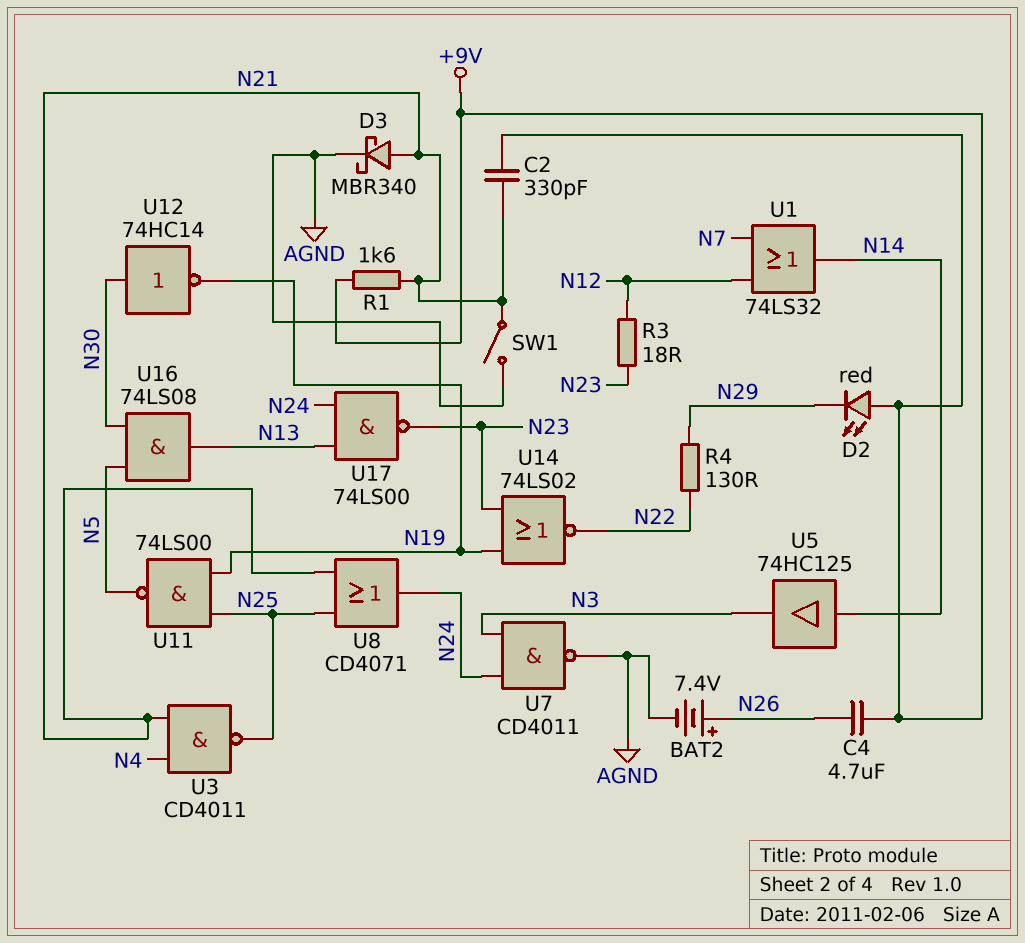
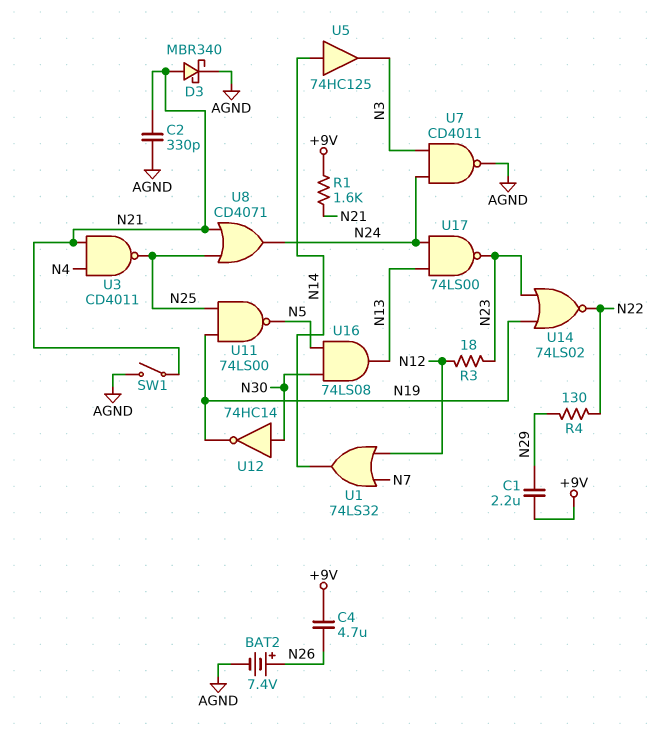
C1: none -> 2.2uF (+9V, N29)
C2: 330pF (+9V, N21) -> 330pF (AGND, N21)
D2: LED red (A +9V, K N29) -> none

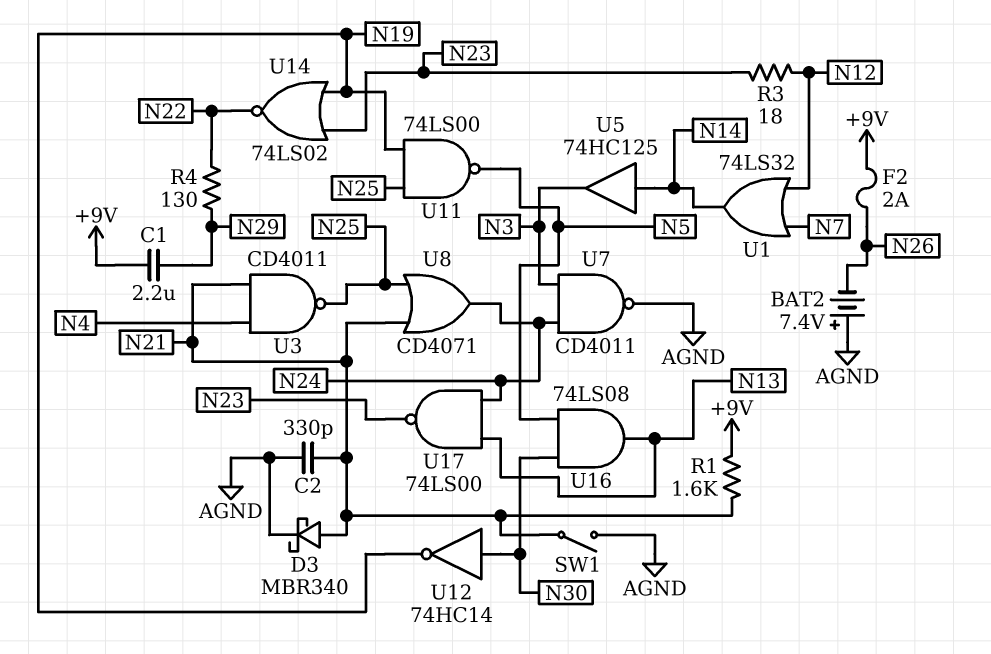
BAT2: 7.4V (plus N26, minus AGND) -> 7.4V (plus AGND, minus N26)
C4: 4.7uF (+9V, N26) -> none
F2: none -> 2A (+9V, N26)

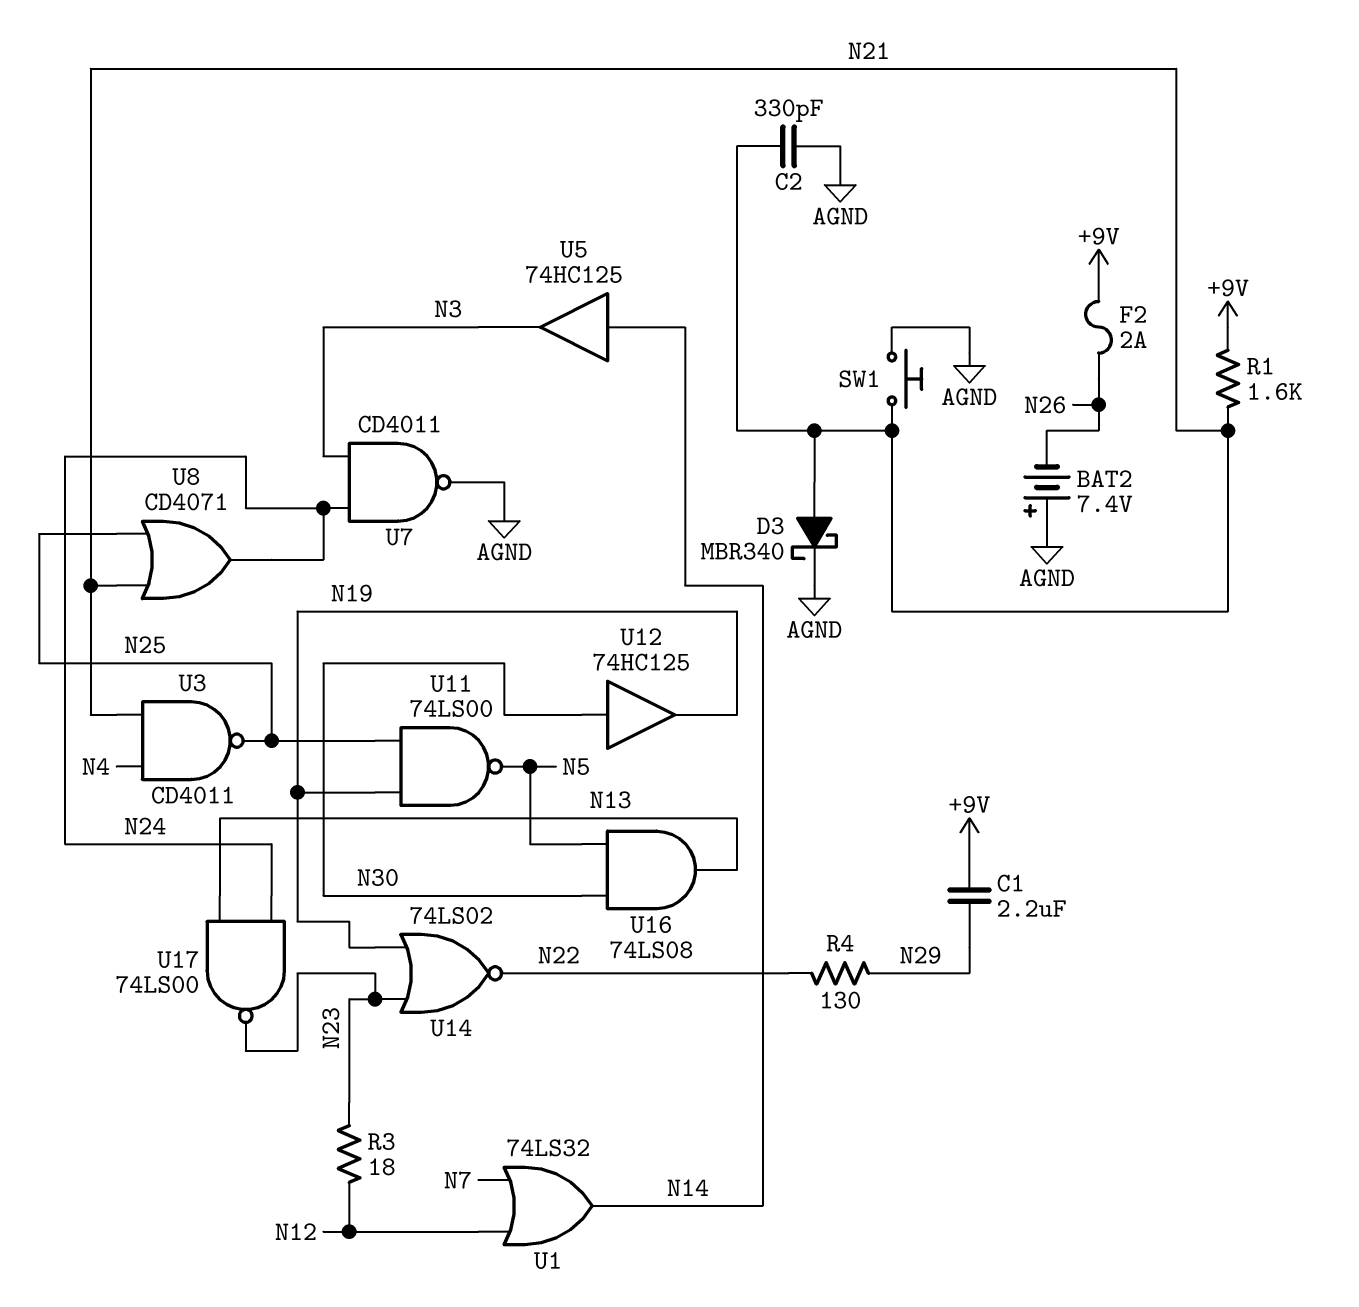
SW1: switch (AGND, N21) -> button (AGND, N21)
U12: NOT 74HC14 (in N30, out N19) -> buffer 74HC125 (in N30, out N19)

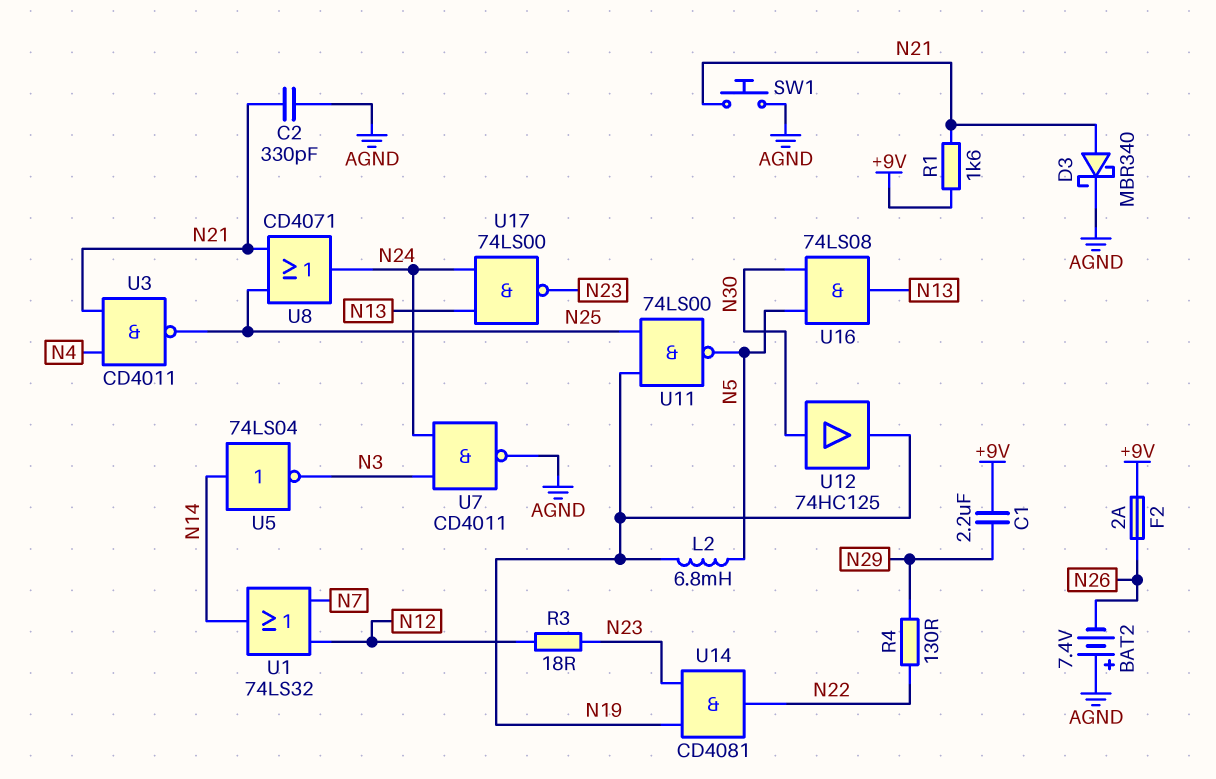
L2: none -> 6.8mH (N5, N19)
U5: buffer 74HC125 (in N14, out N3) -> NOT 74LS04 (in N14, out N3)
U14: NOR 74LS02 (in N19, in N23, out N22) -> AND CD4081 (in N19, in N23, out N22)

